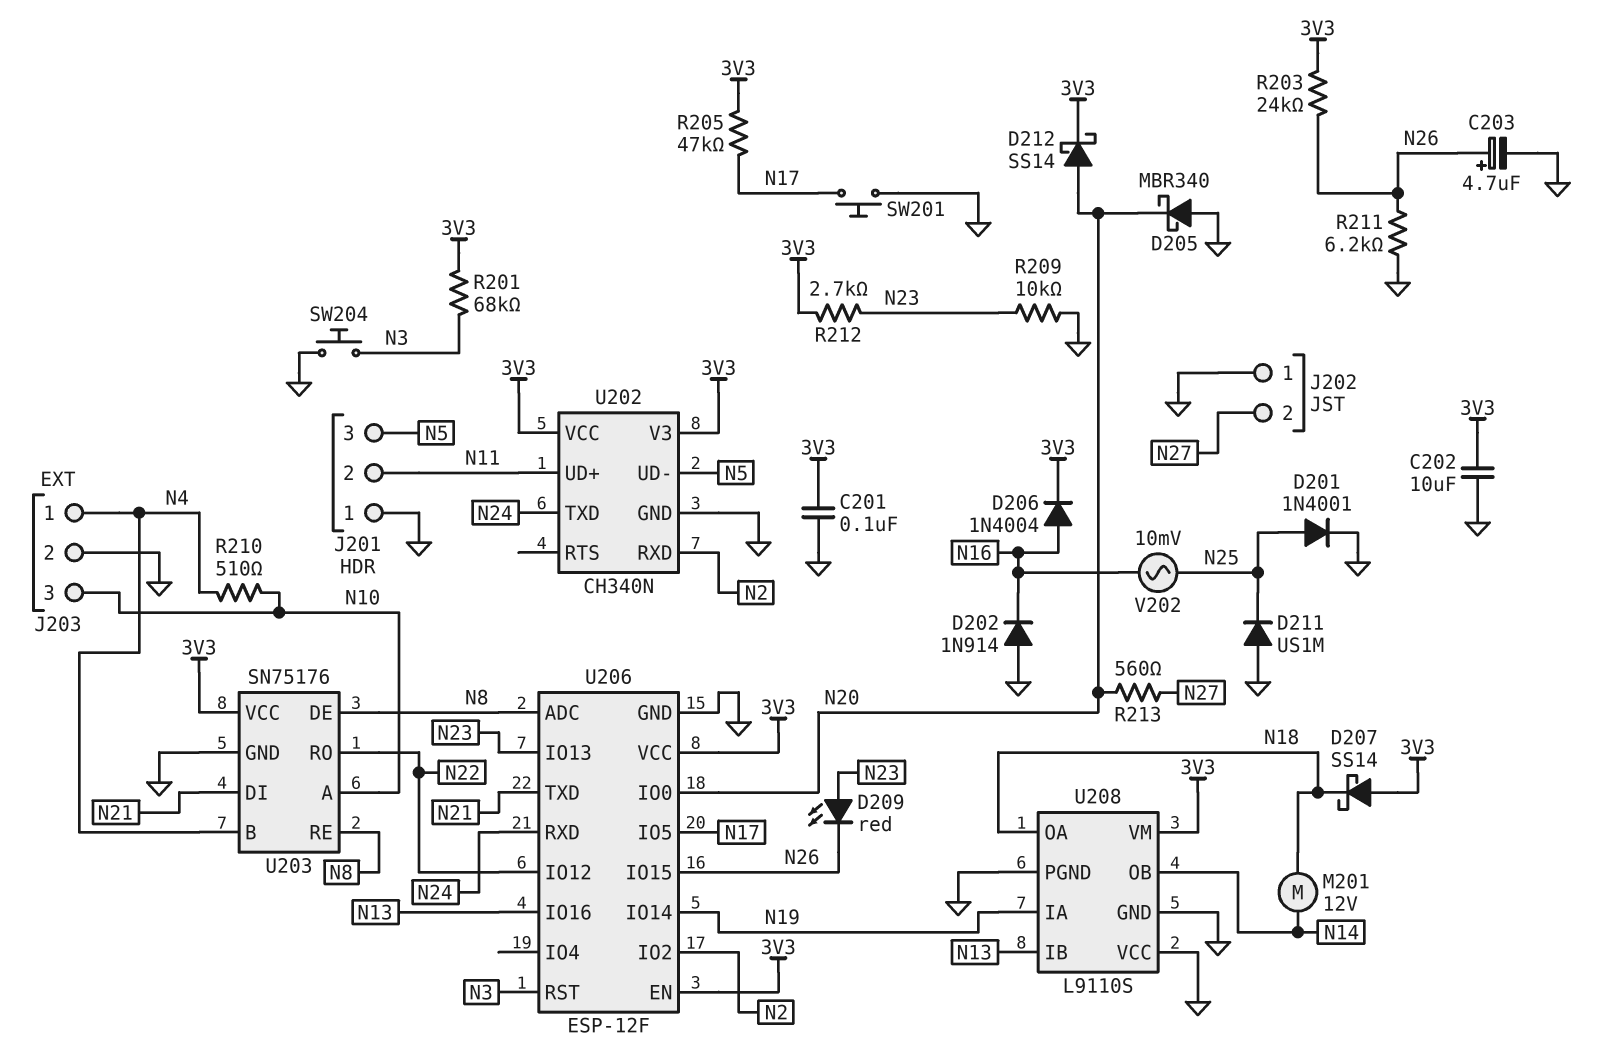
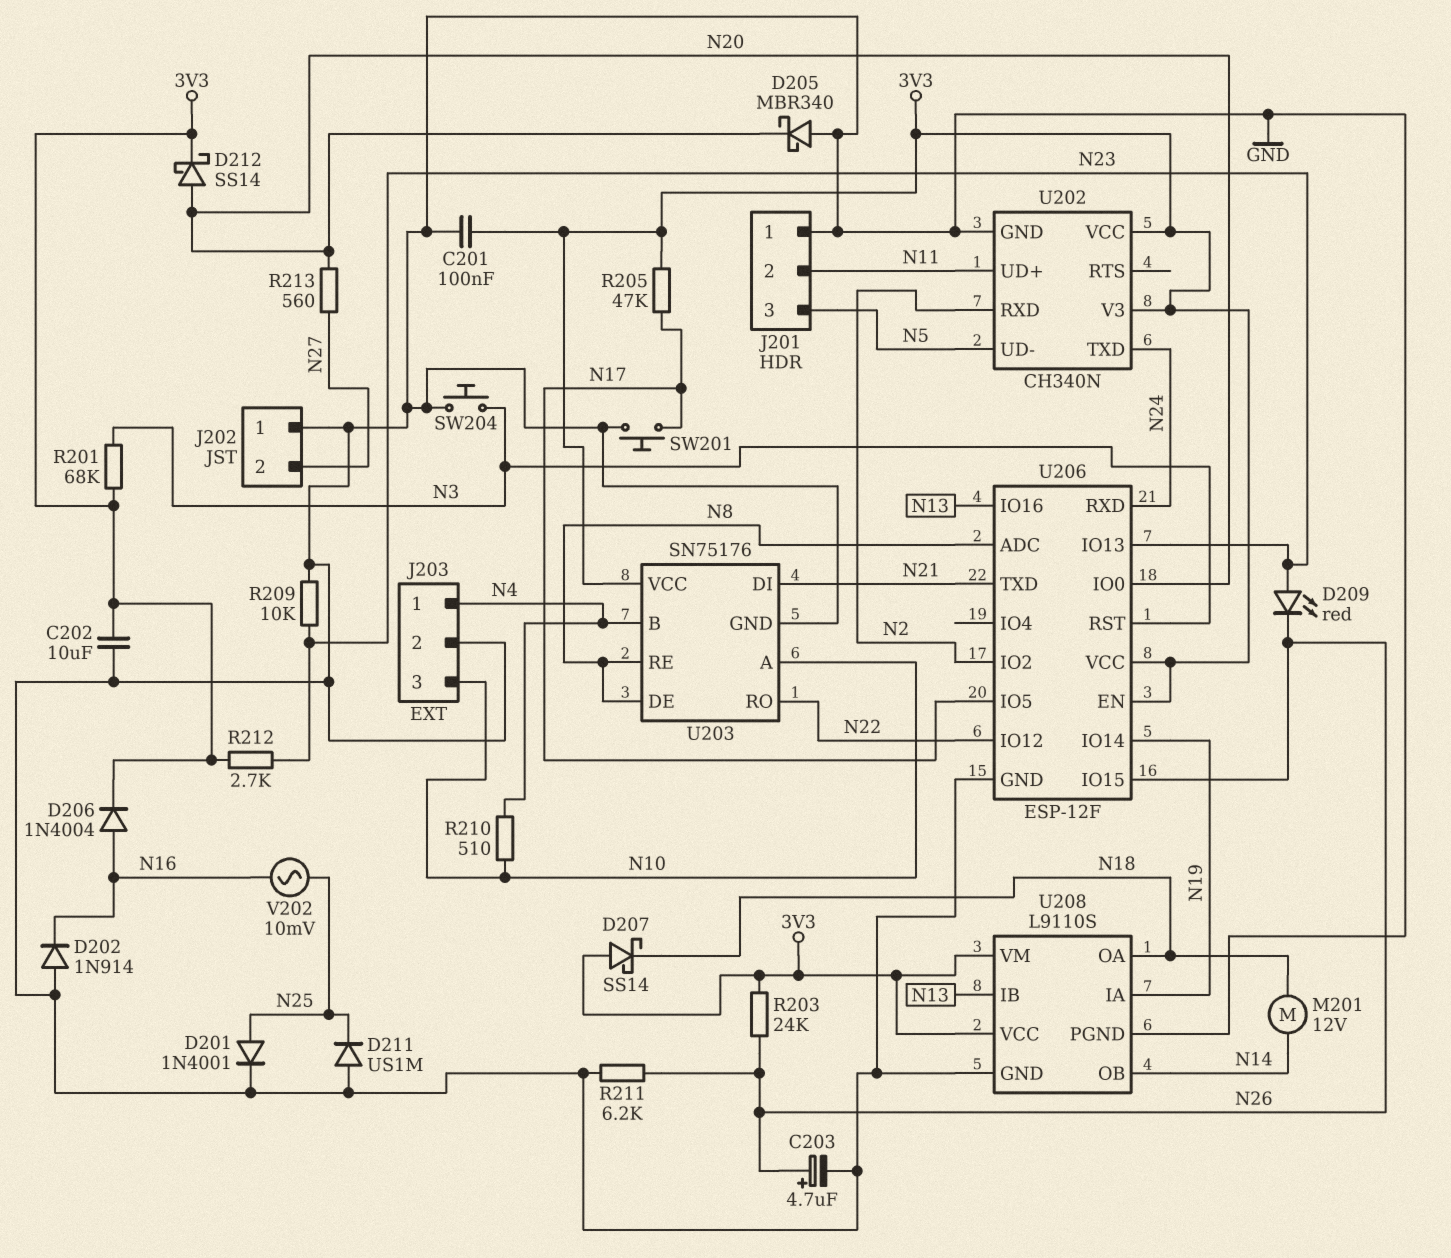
U208 pin VCC: GND -> 3V3

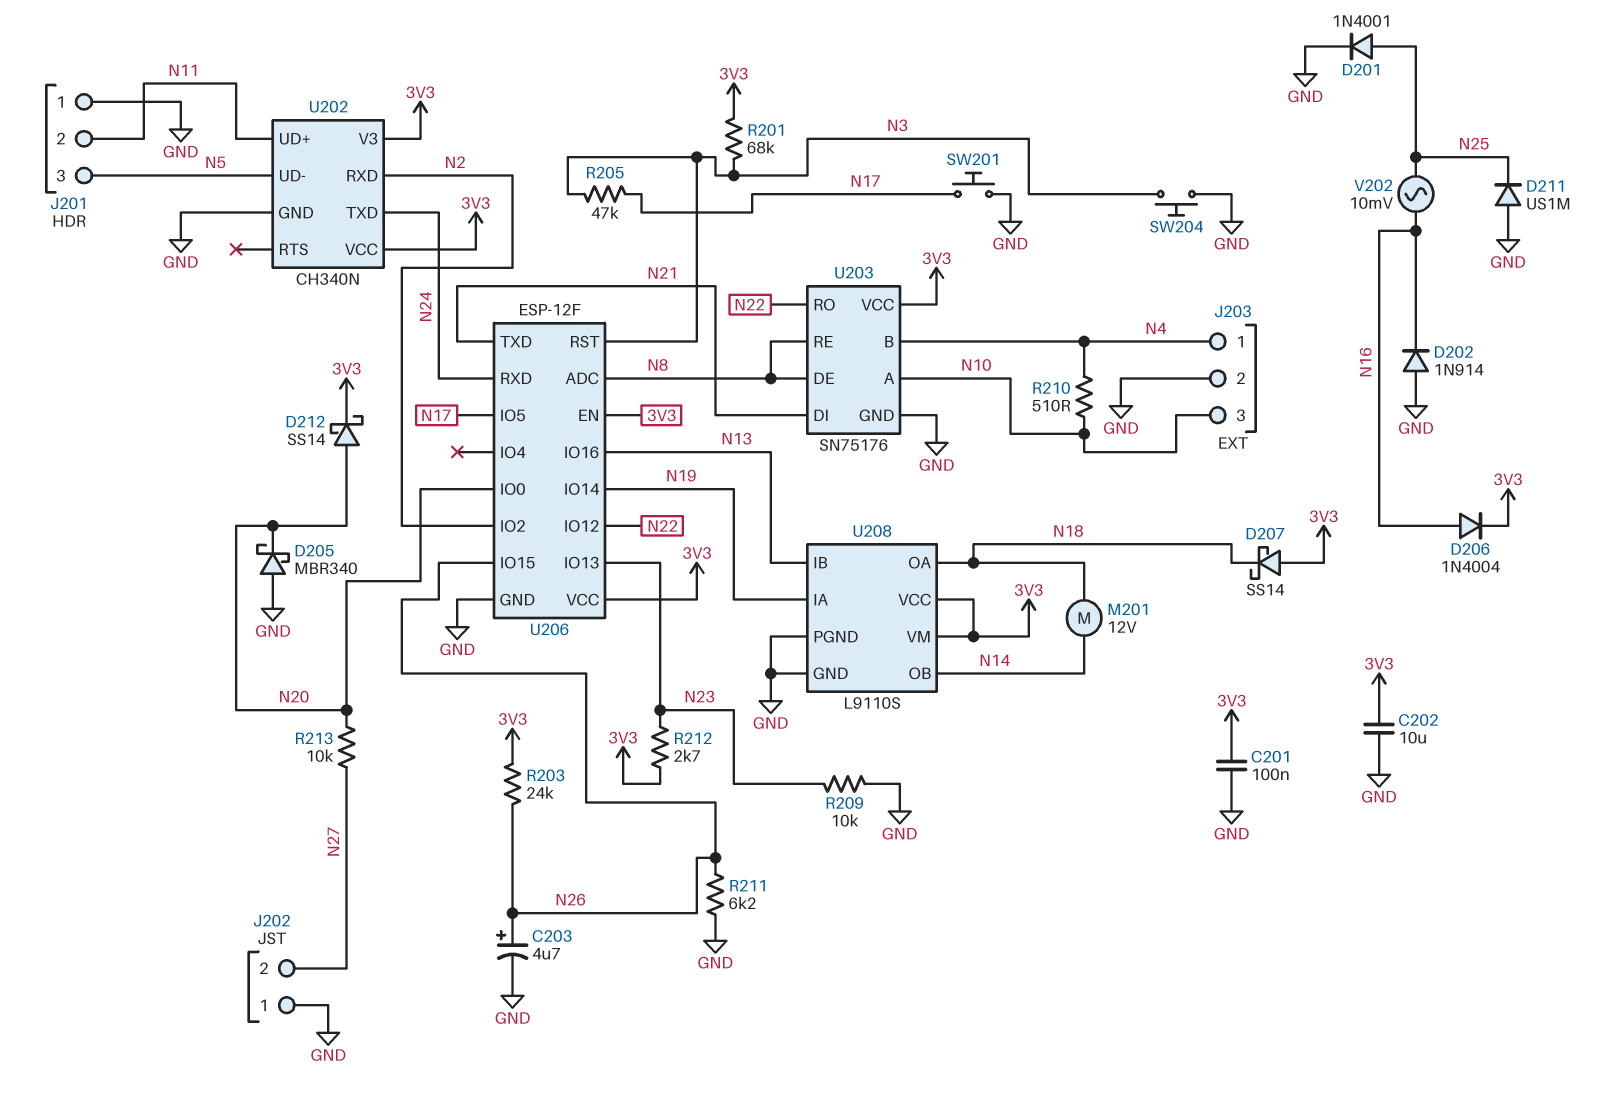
D209: LED red (A N23, K N26) -> none
R205: 47k (3V3, N17) -> 47k (N3, N17)
R213: 560 (N20, N27) -> 10k (N20, N27)

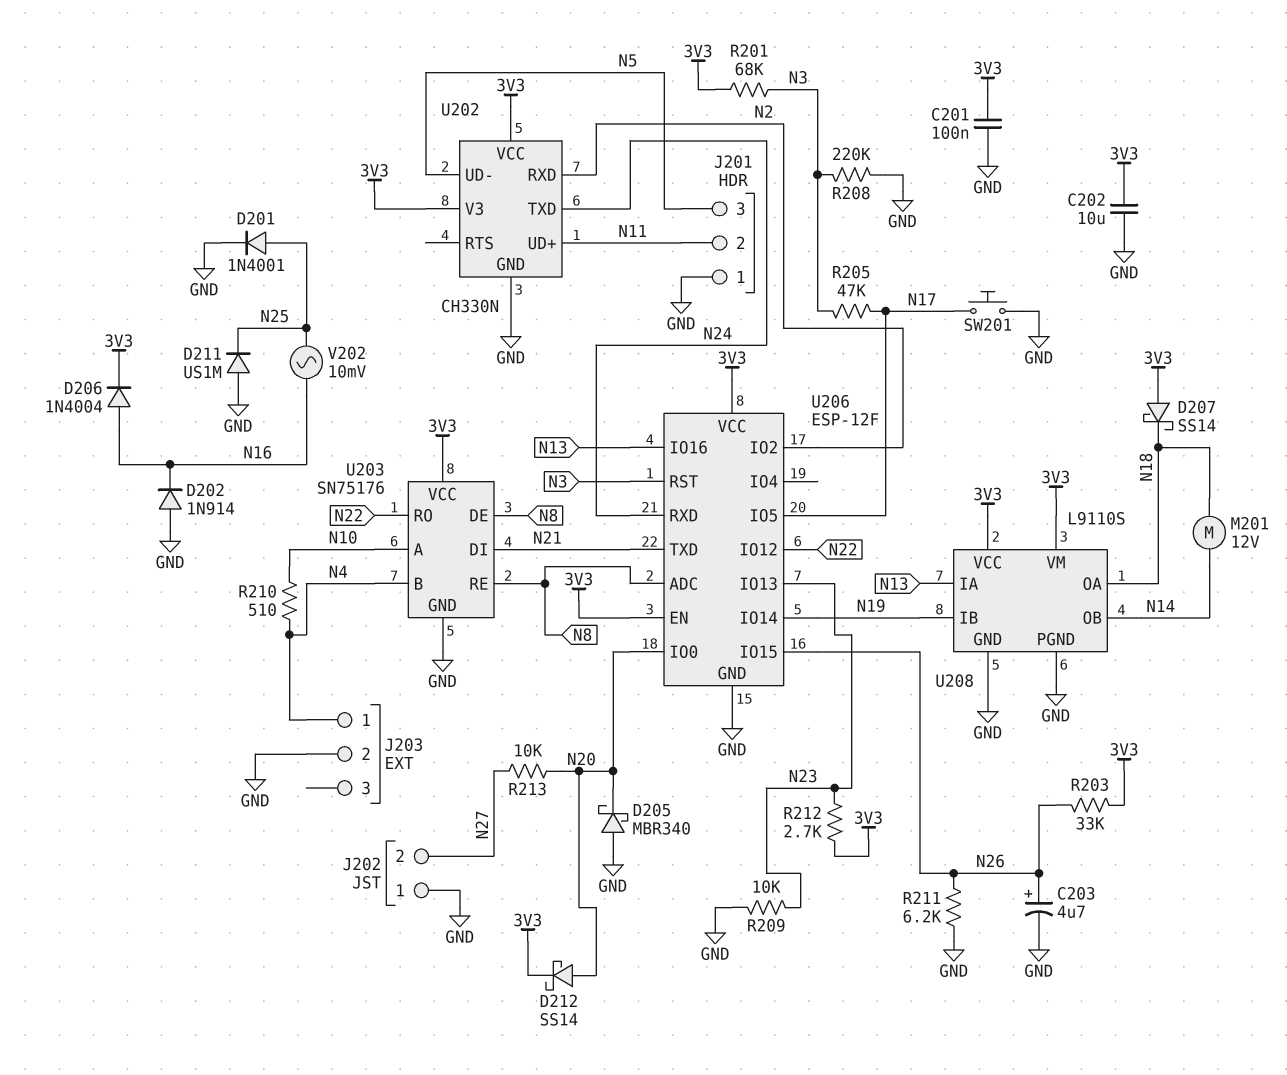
J203 pin 3: N10 -> none
R203: 24k (3V3, N26) -> 33k (3V3, N26)
R208: none -> 220k (GND, N3)
SW204: button (GND, N3) -> none
U202: CH340N -> CH330N
U208 pin IA: N19 -> N13
U208 pin IB: N13 -> N19

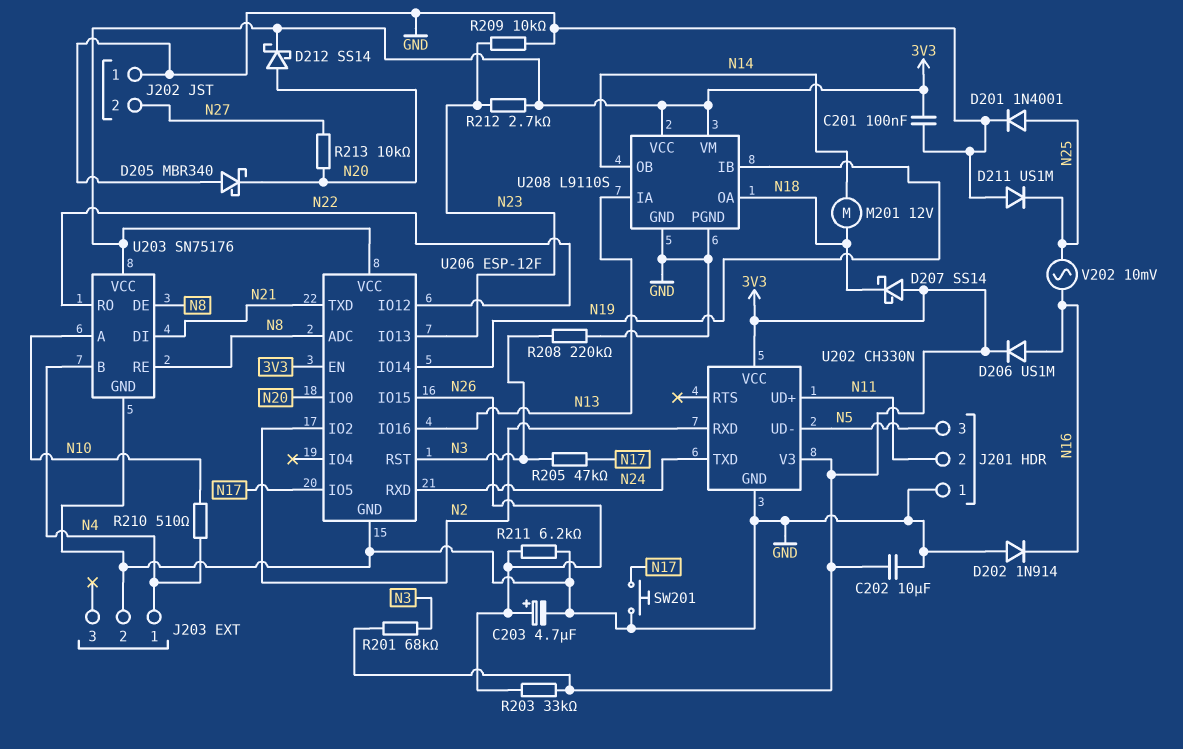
D206: diode 1N4004 (A N16, K 3V3) -> diode US1M (A N16, K 3V3)

